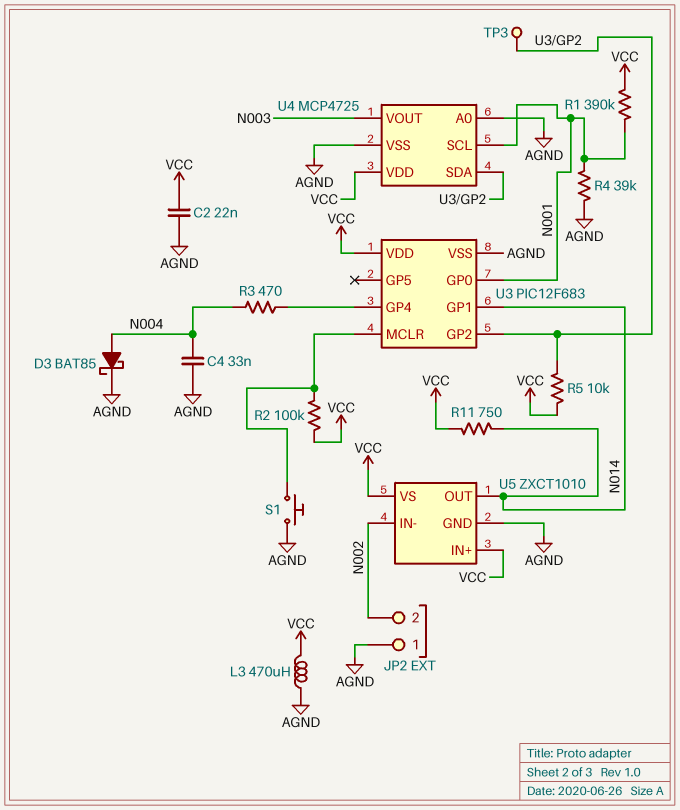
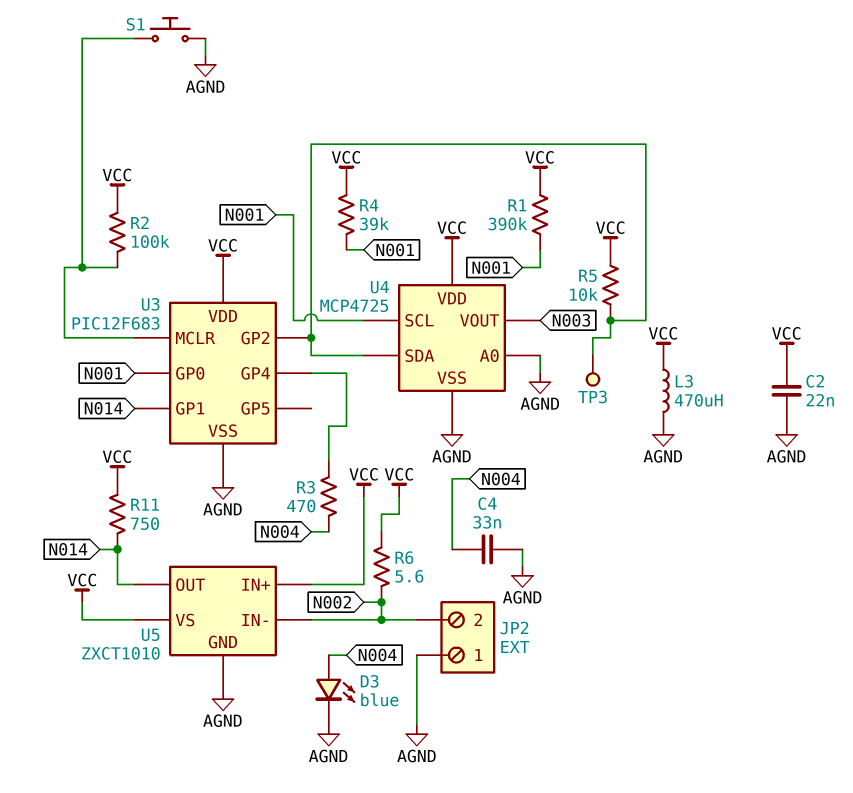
D3: schottky BAT85 (A N004, K AGND) -> LED blue (A N004, K AGND)
R4: 39k (AGND, N001) -> 39k (N001, VCC)
R6: none -> 5.6 (N002, VCC)

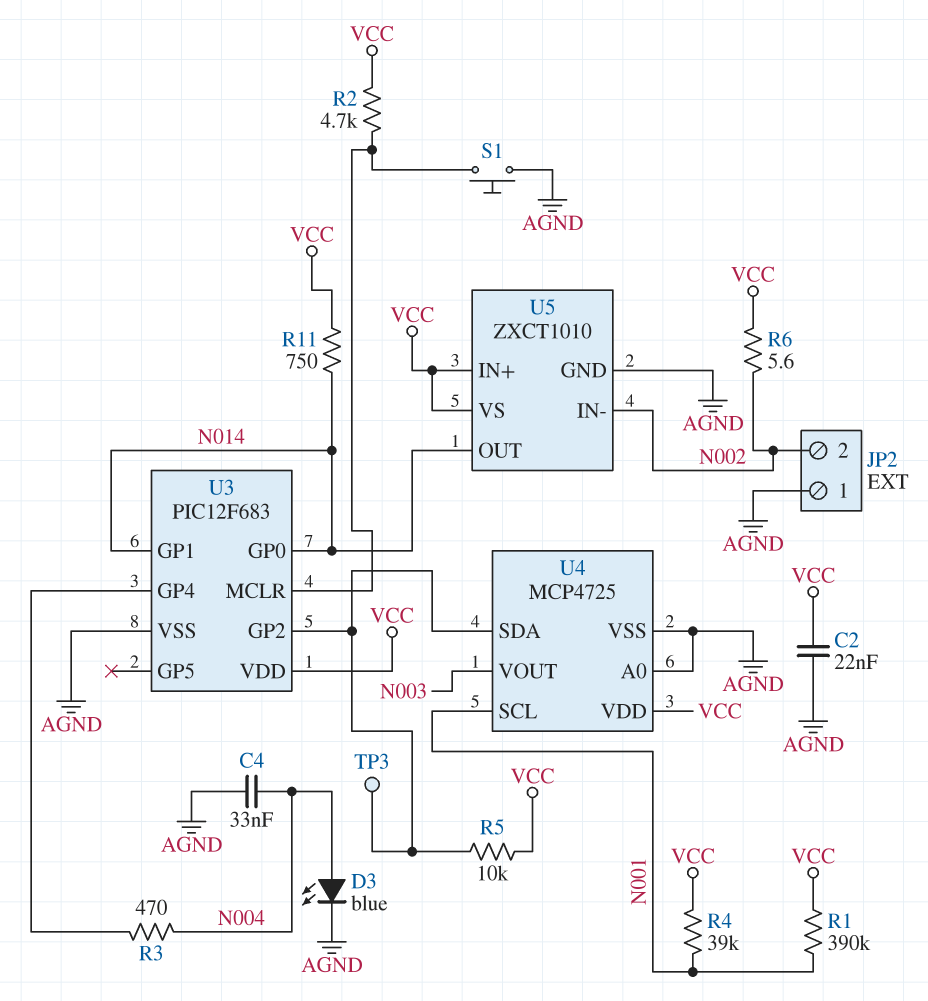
L3: 470uH (AGND, VCC) -> none
R2: 100k (U3/MCLR, VCC) -> 4.7k (U3/MCLR, VCC)
U3 pin GP0: N001 -> N014

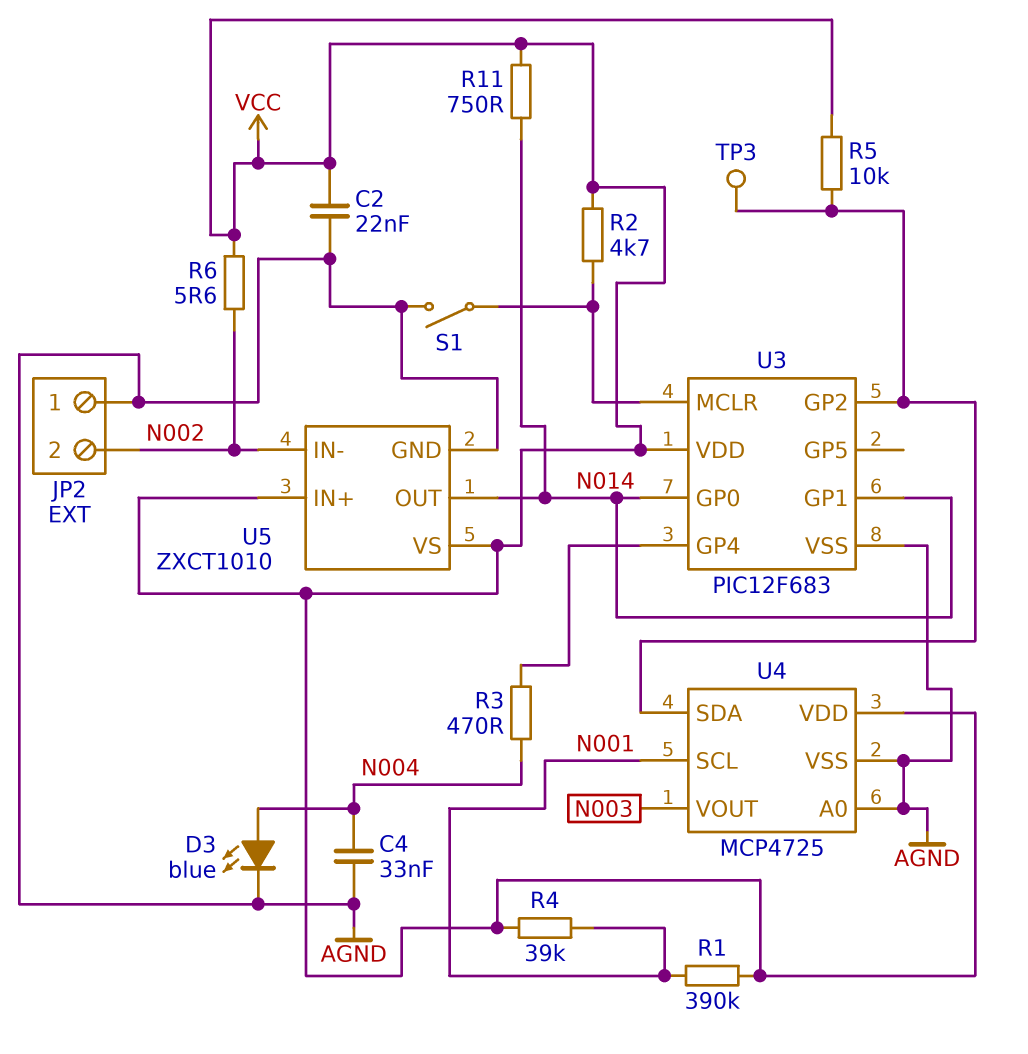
S1: button (AGND, U3/MCLR) -> switch (AGND, U3/MCLR)

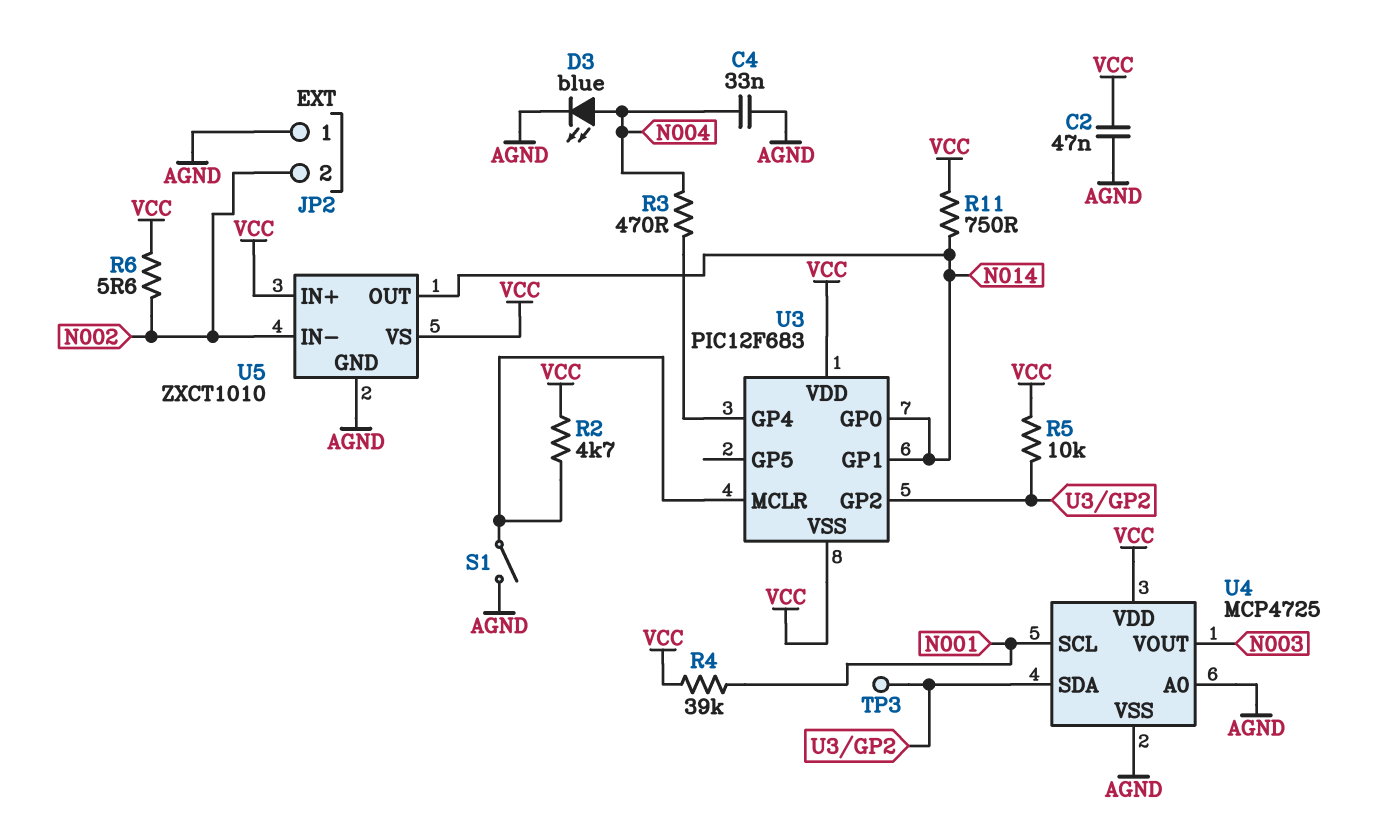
C2: 22nF (AGND, VCC) -> 47nF (AGND, VCC)
R1: 390k (N001, VCC) -> none
U3 pin VSS: AGND -> VCC

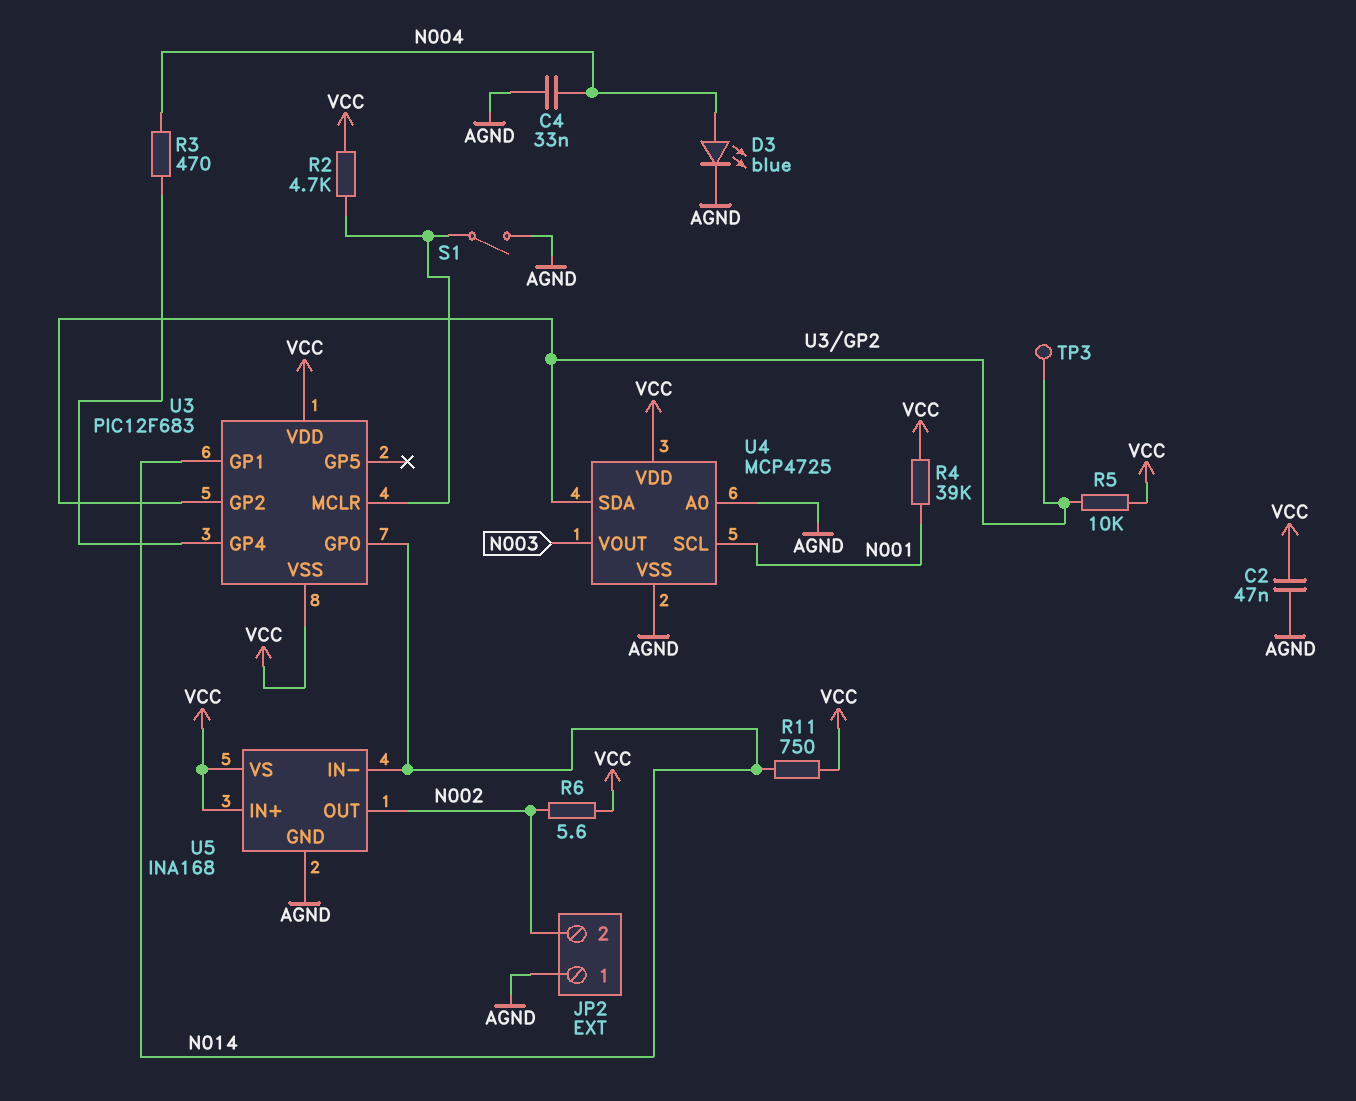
U5: ZXCT1010 -> INA168
U5 pin IN-: N002 -> N014
U5 pin OUT: N014 -> N002

